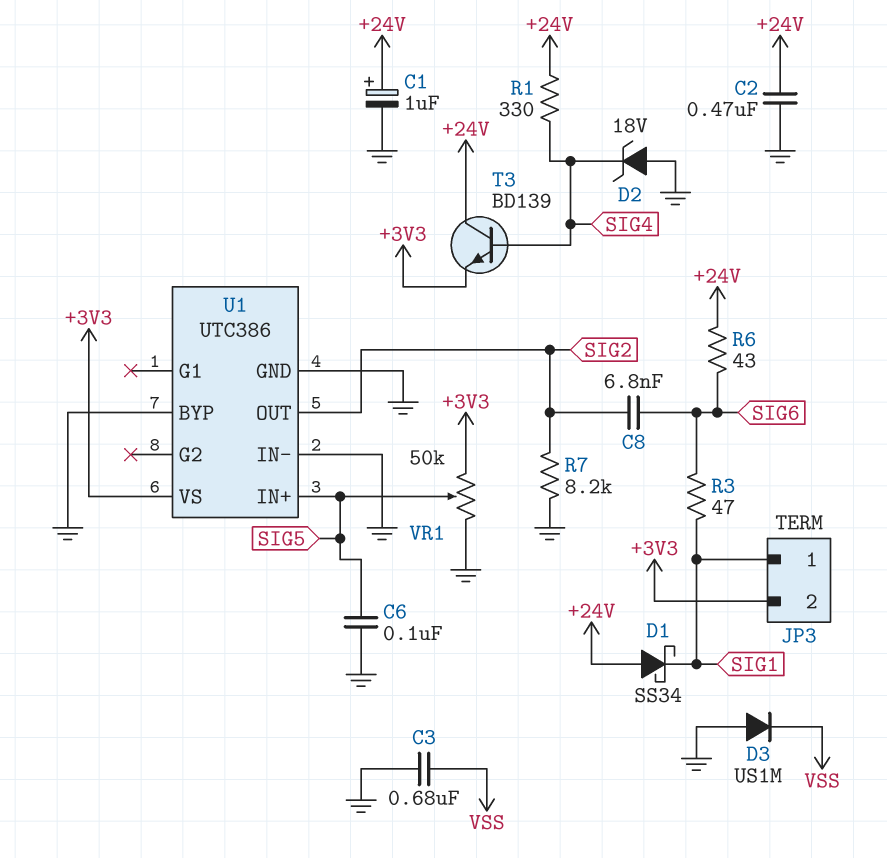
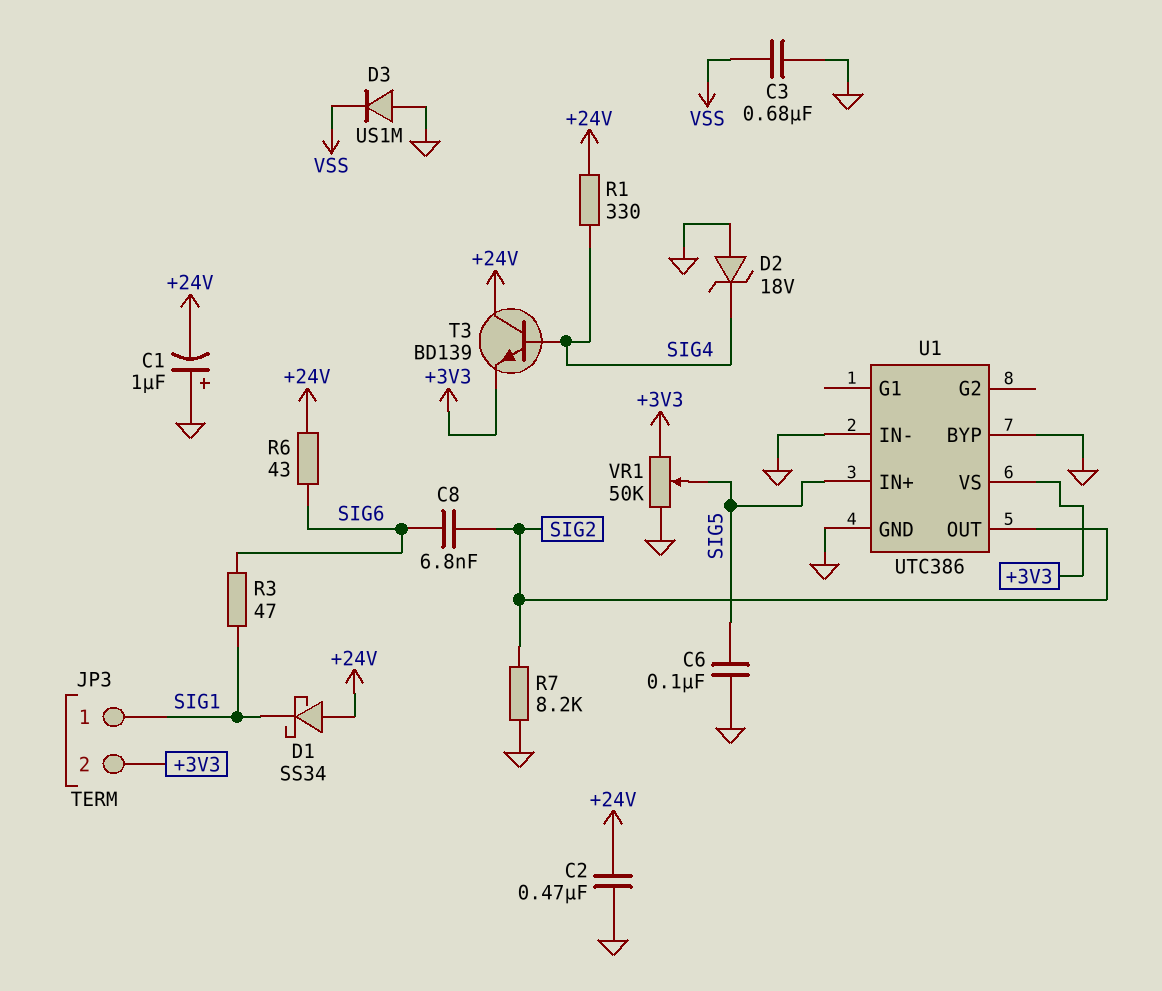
C1: 1uF (plus +24V, minus GND) -> 1uF (plus GND, minus +24V)

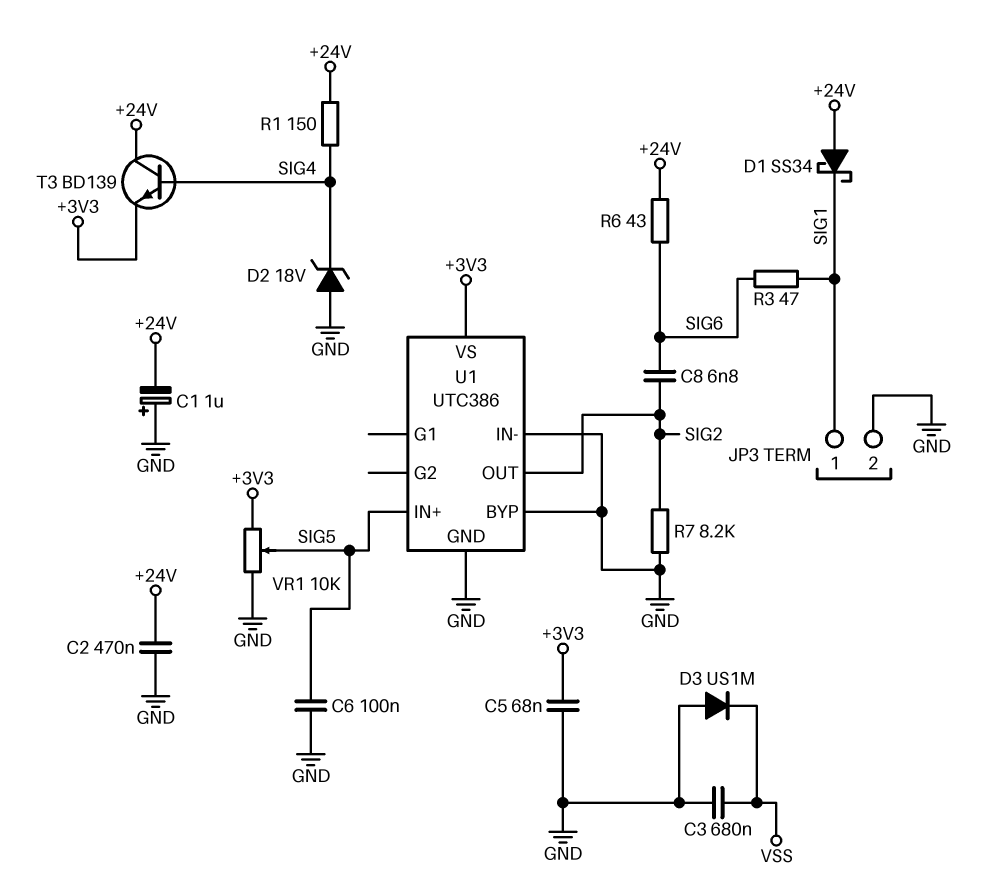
C5: none -> 68nF (+3V3, GND)
JP3 pin 2: +3V3 -> GND
R1: 330 (+24V, SIG4) -> 150 (+24V, SIG4)
VR1: 50k (+3V3, GND, wiper SIG5) -> 10k (+3V3, GND, wiper SIG5)

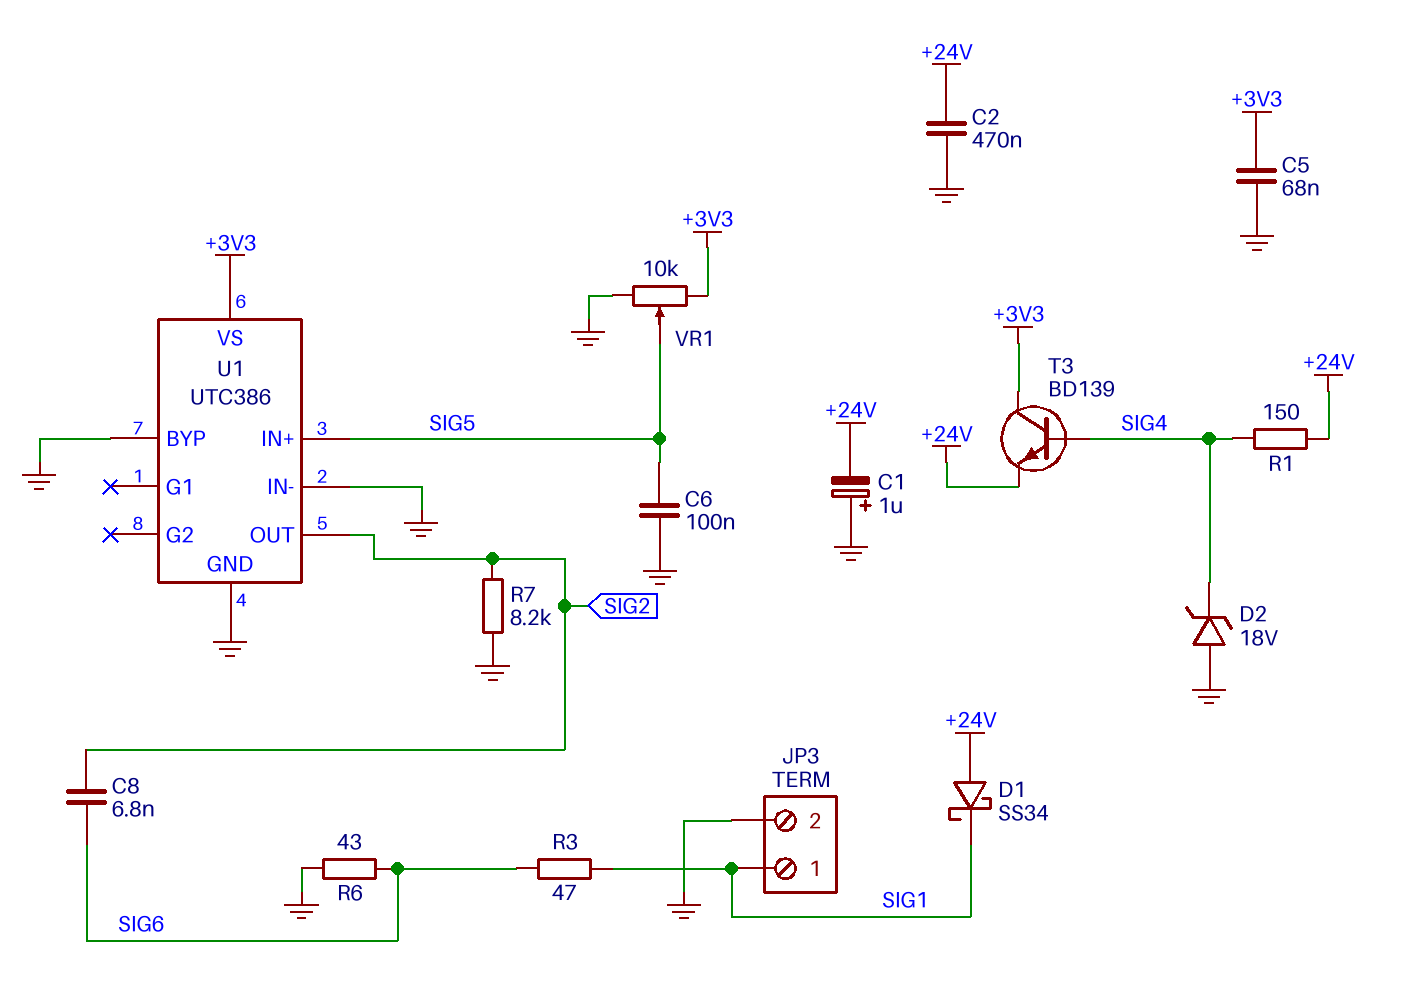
C3: 680nF (GND, VSS) -> none
D3: diode US1M (A GND, K VSS) -> none
R6: 43 (+24V, SIG6) -> 43 (GND, SIG6)
T3: NPN BD139 (B SIG4, C +24V, E +3V3) -> NPN BD139 (B SIG4, C +3V3, E +24V)

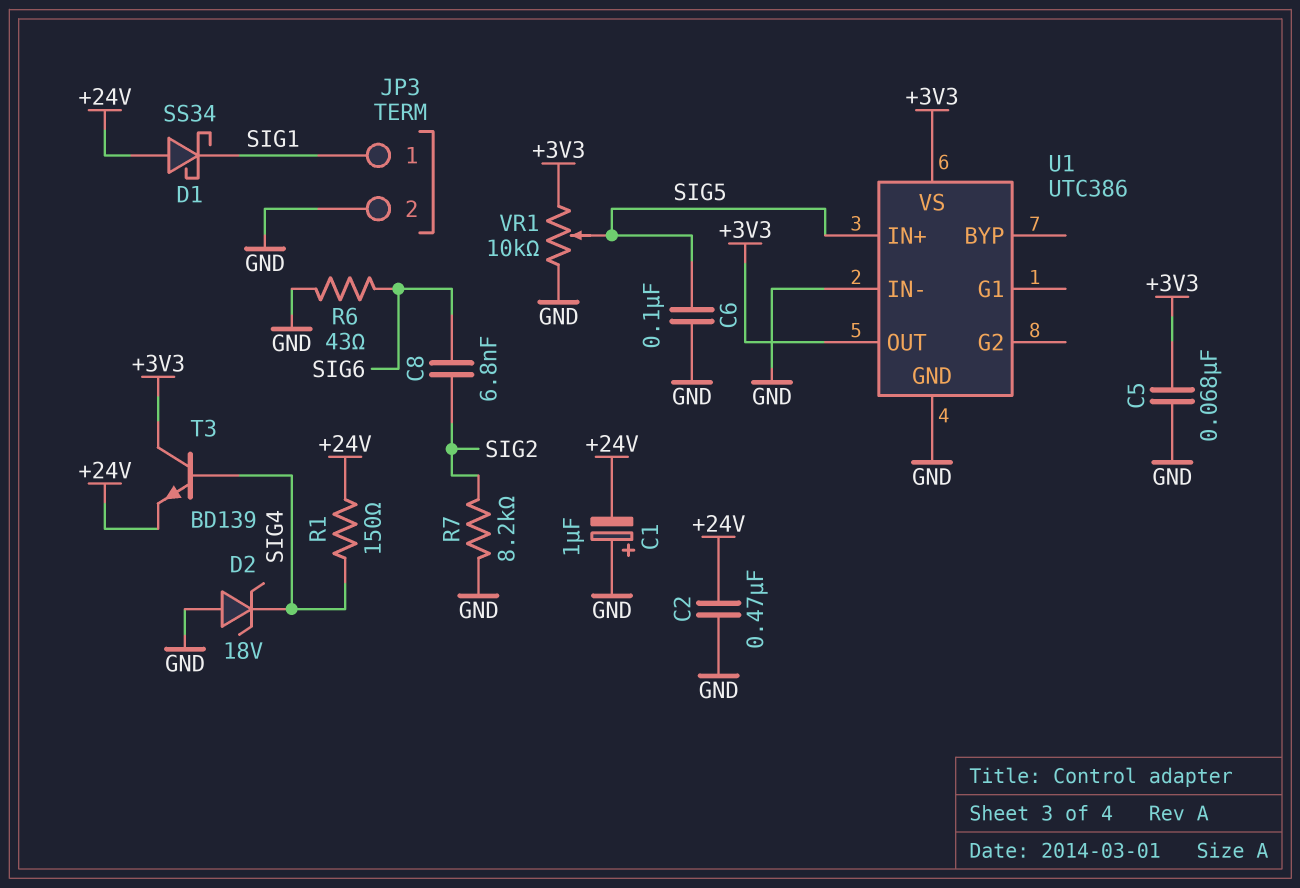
R3: 47 (SIG1, SIG6) -> none
U1 pin BYP: GND -> none
U1 pin OUT: SIG2 -> +3V3

